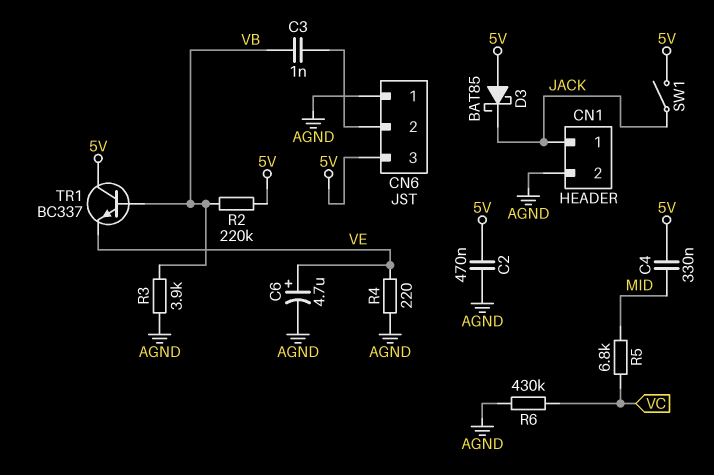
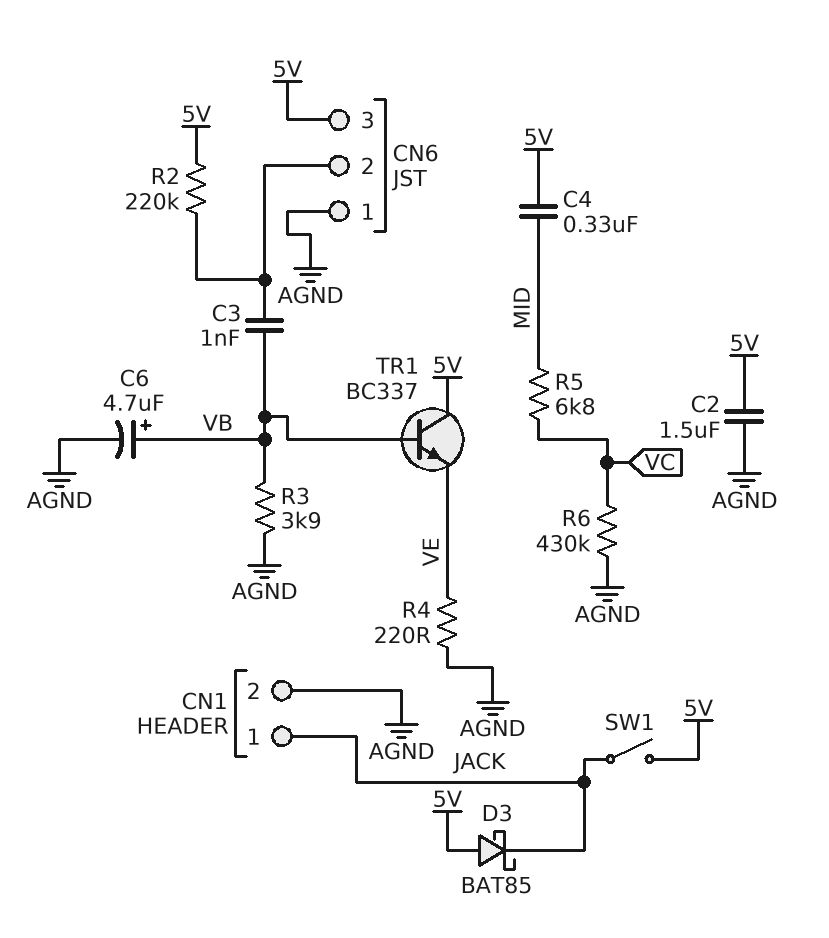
C2: 470nF (5V, AGND) -> 1.5uF (5V, AGND)
C6: 4.7uF (plus VE, minus AGND) -> 4.7uF (plus VB, minus AGND)
R2: 220k (5V, VB) -> 220k (5V, CN6/2)

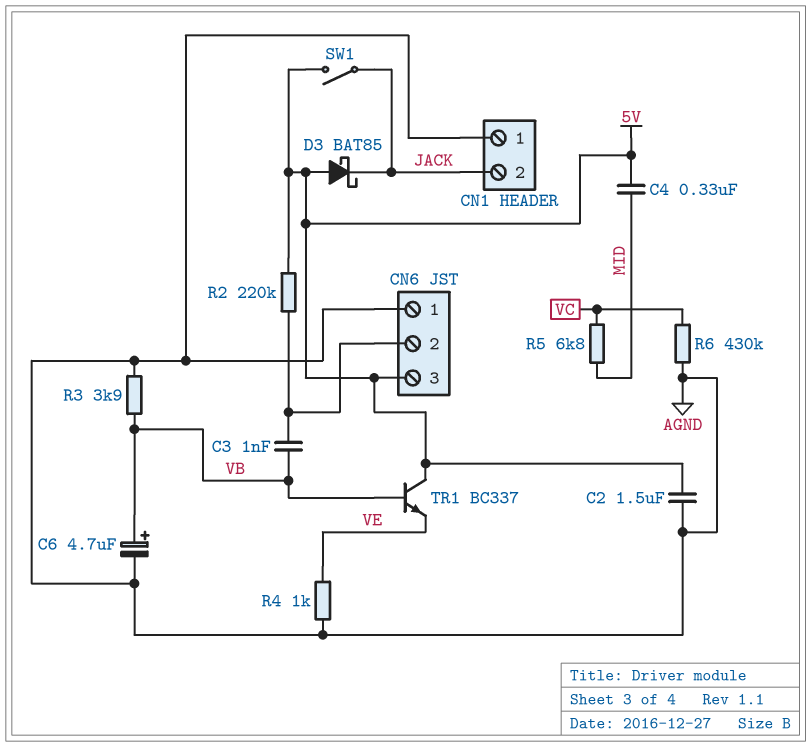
CN1 pin 1: JACK -> AGND
CN1 pin 2: AGND -> JACK
R4: 220 (AGND, VE) -> 1k (AGND, VE)

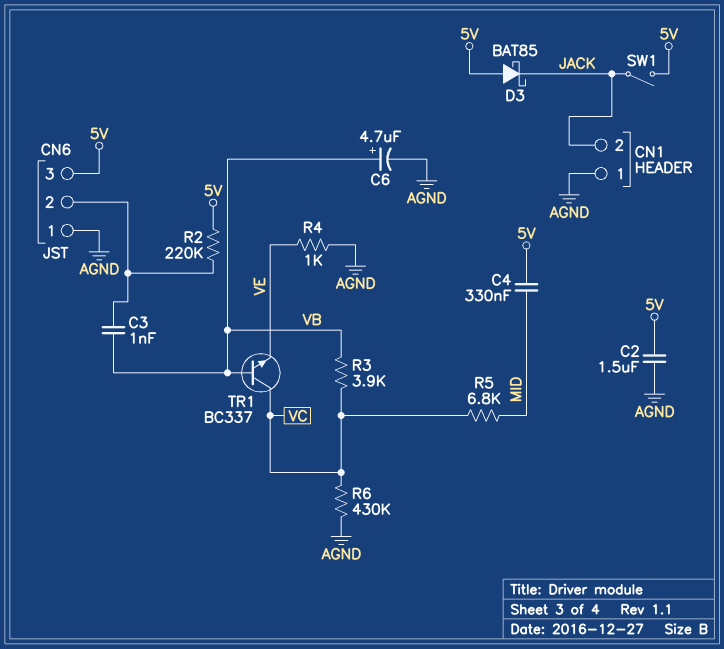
R3: 3.9k (AGND, VB) -> 3.9k (VB, VC)
TR1: NPN BC337 (B VB, C 5V, E VE) -> NPN BC337 (B VB, C VC, E VE)

